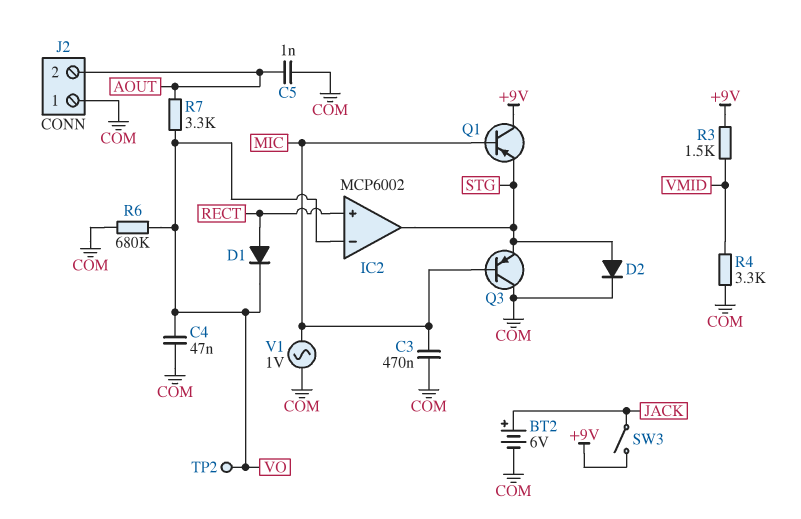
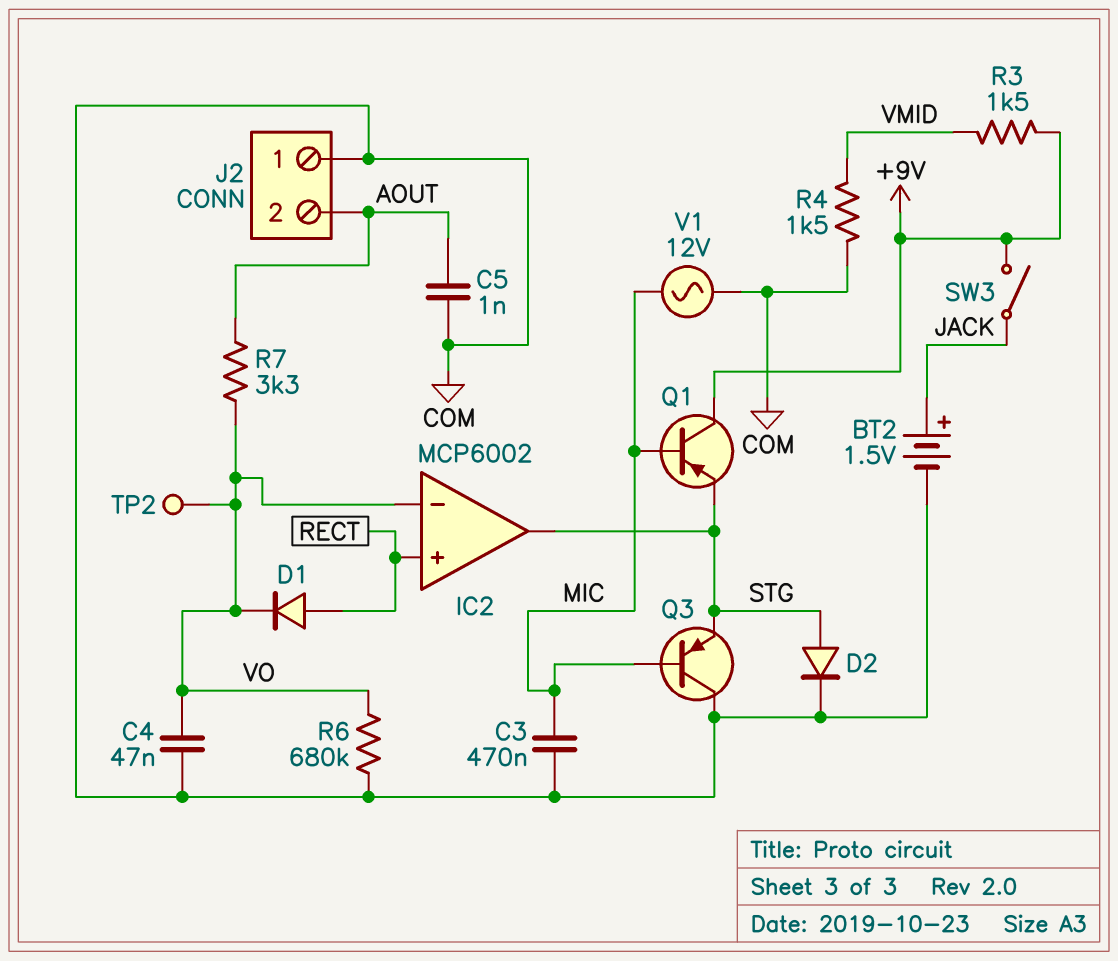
BT2: 6V (plus JACK, minus COM) -> 1.5V (plus JACK, minus COM)
R4: 3.3k (COM, VMID) -> 1.5k (COM, VMID)
V1: AC 1V (COM, MIC) -> AC 12V (COM, MIC)

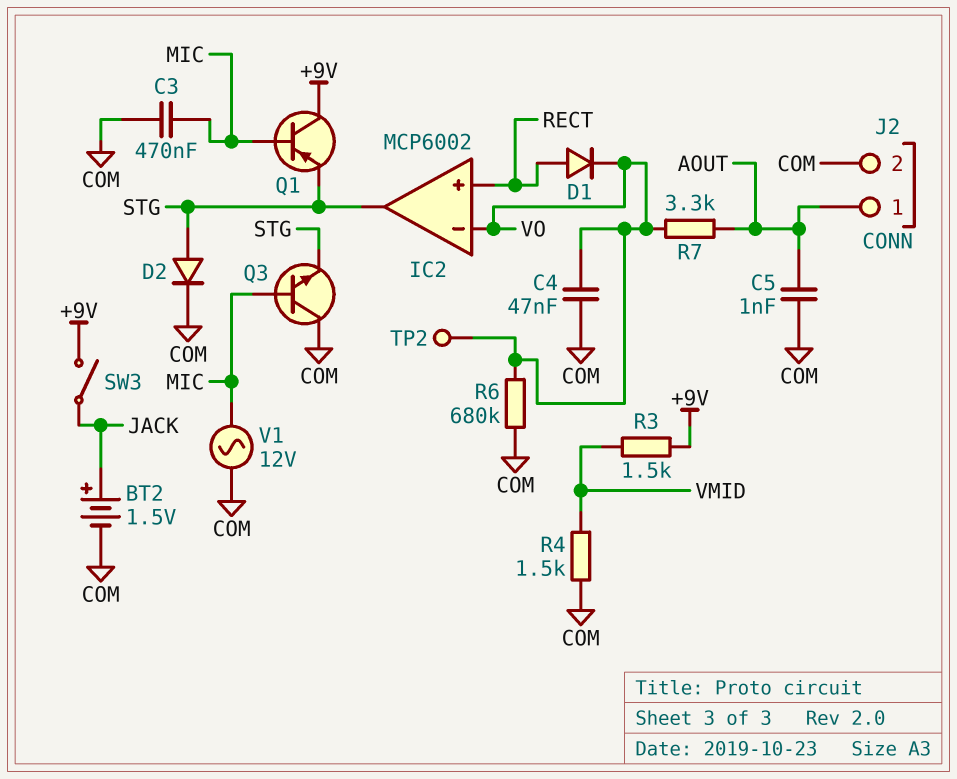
J2 pin 1: COM -> AOUT
J2 pin 2: AOUT -> COM
Q3: PNP (B MIC, C COM, E STG) -> NPN (B MIC, C COM, E STG)

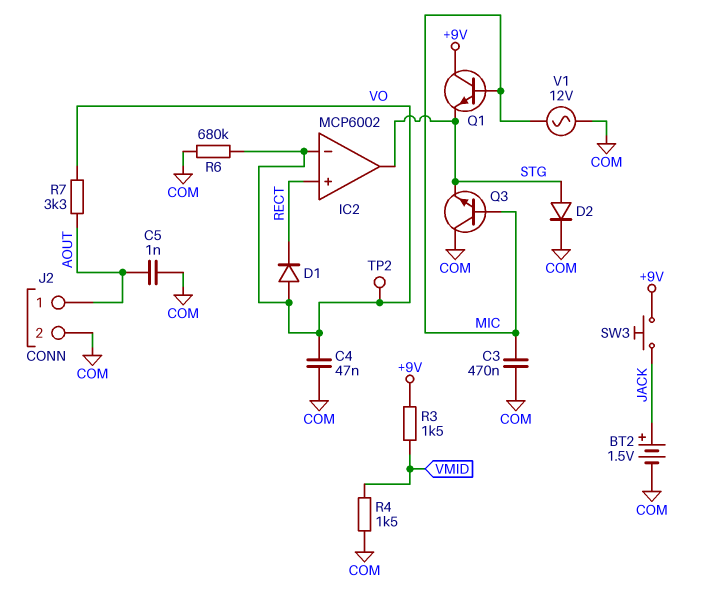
D1: diode (A RECT, K VO) -> diode (A VO, K RECT)
Q1: PNP (B MIC, C +9V, E STG) -> NPN (B MIC, C +9V, E STG)
SW3: switch (+9V, JACK) -> button (+9V, JACK)

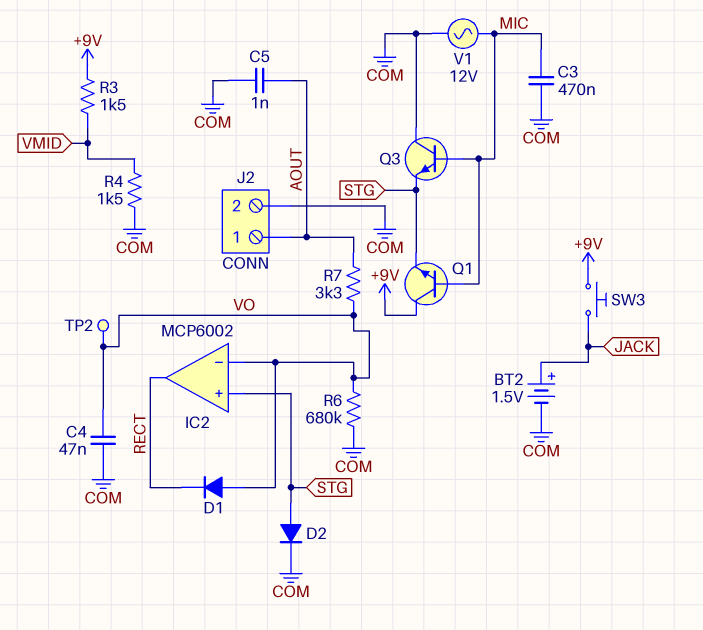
IC2 pin in+: RECT -> STG
IC2 pin out: STG -> RECT

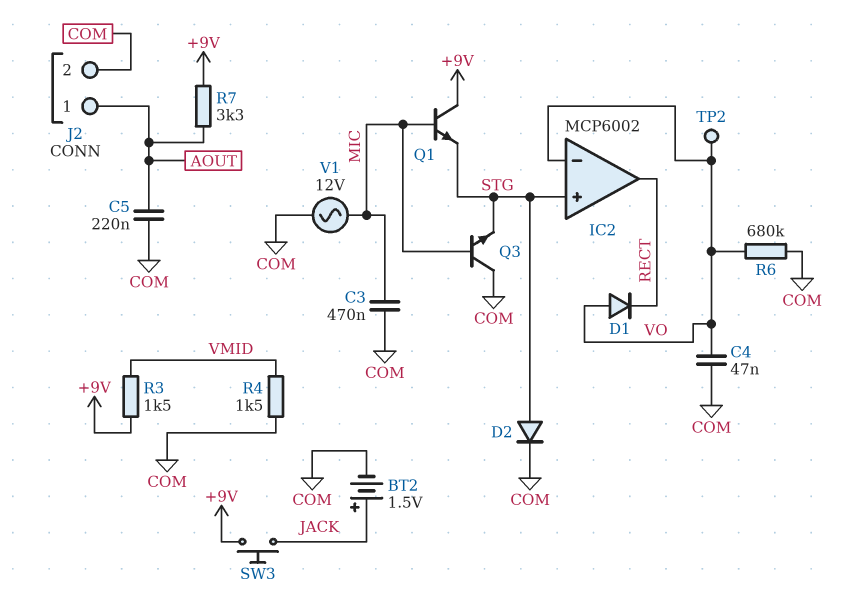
C5: 1nF (AOUT, COM) -> 220nF (AOUT, COM)
R7: 3.3k (AOUT, VO) -> 3.3k (+9V, AOUT)

